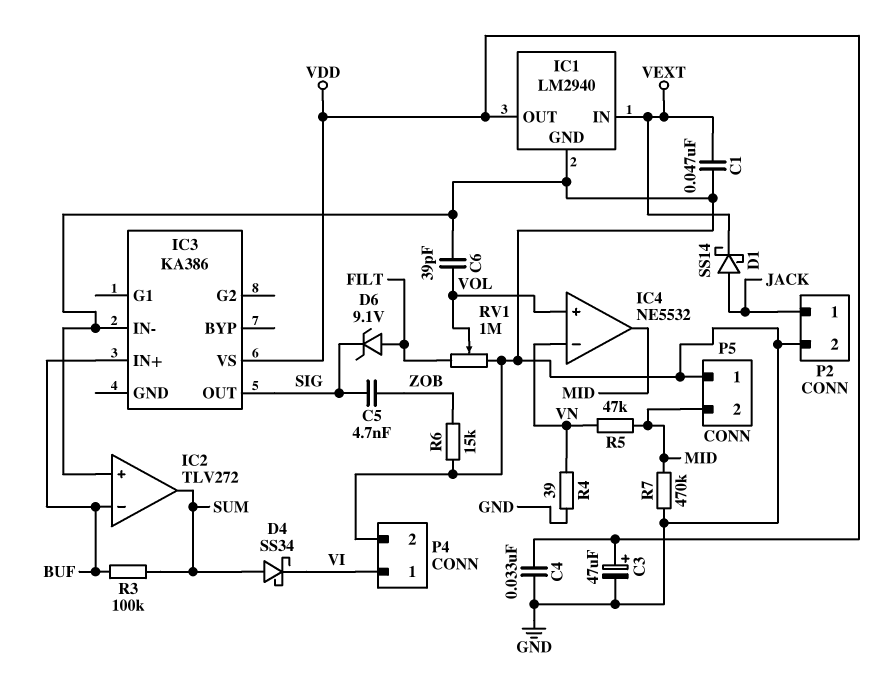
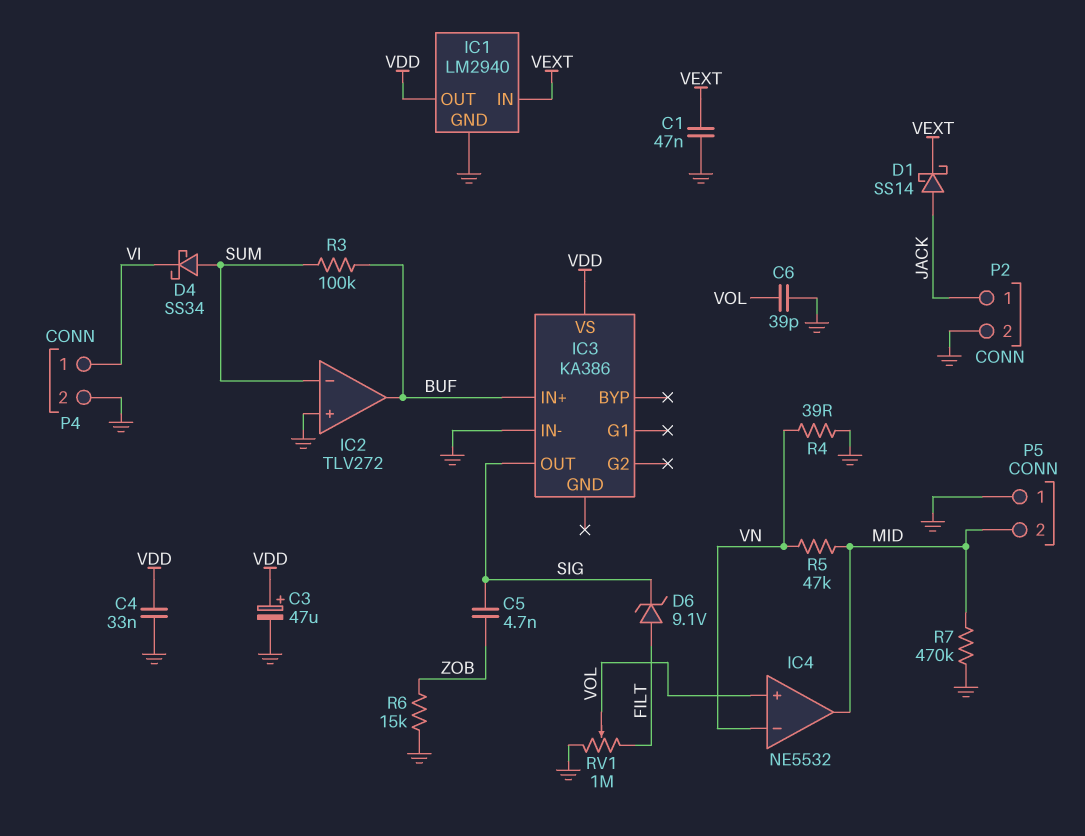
IC2 pin in-: BUF -> SUM
IC2 pin out: SUM -> BUF

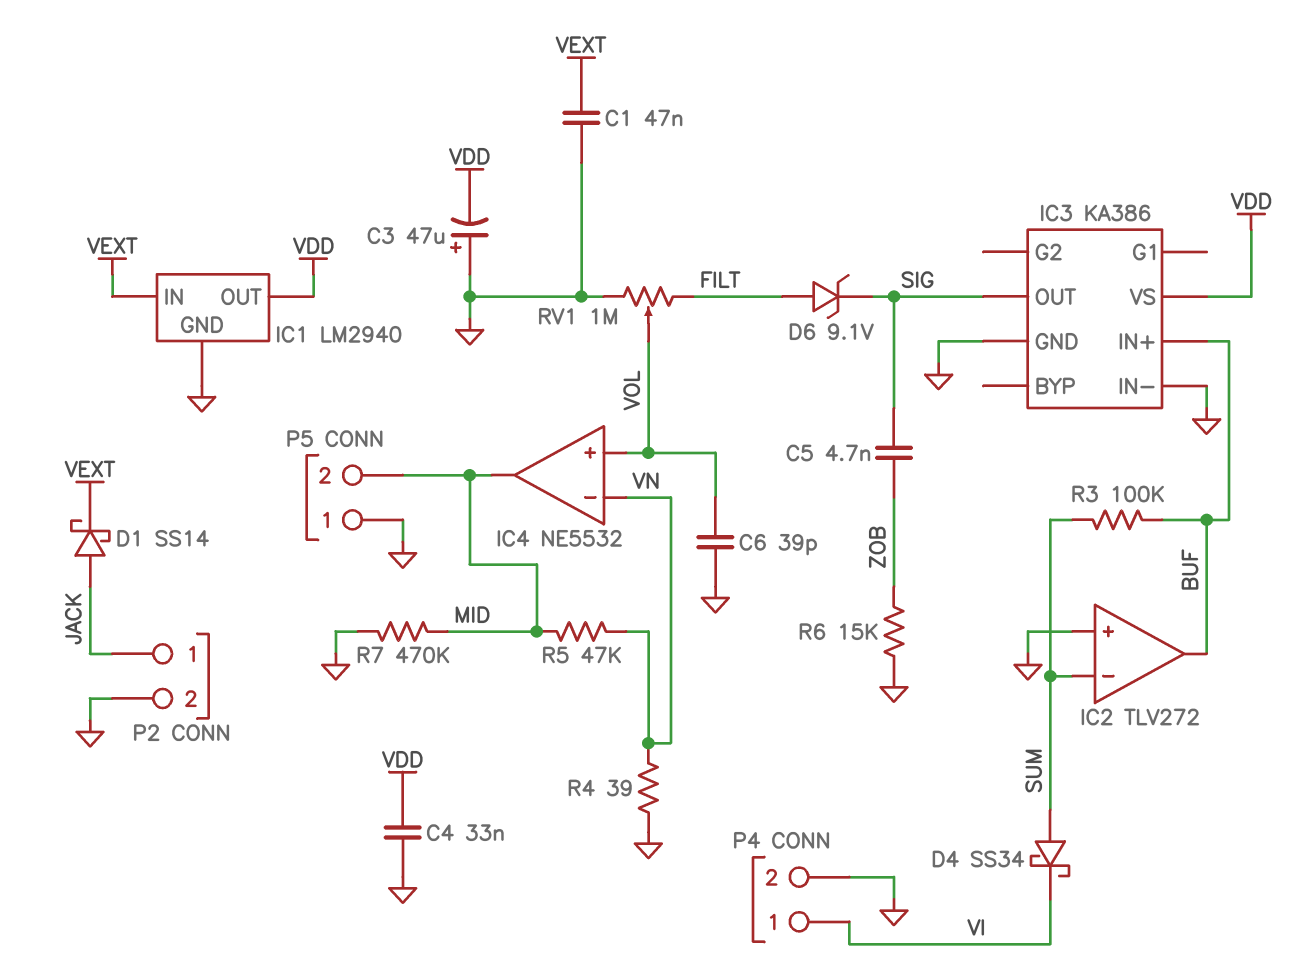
C3: 47uF (plus VDD, minus GND) -> 47uF (plus GND, minus VDD)
IC3 pin GND: none -> GND

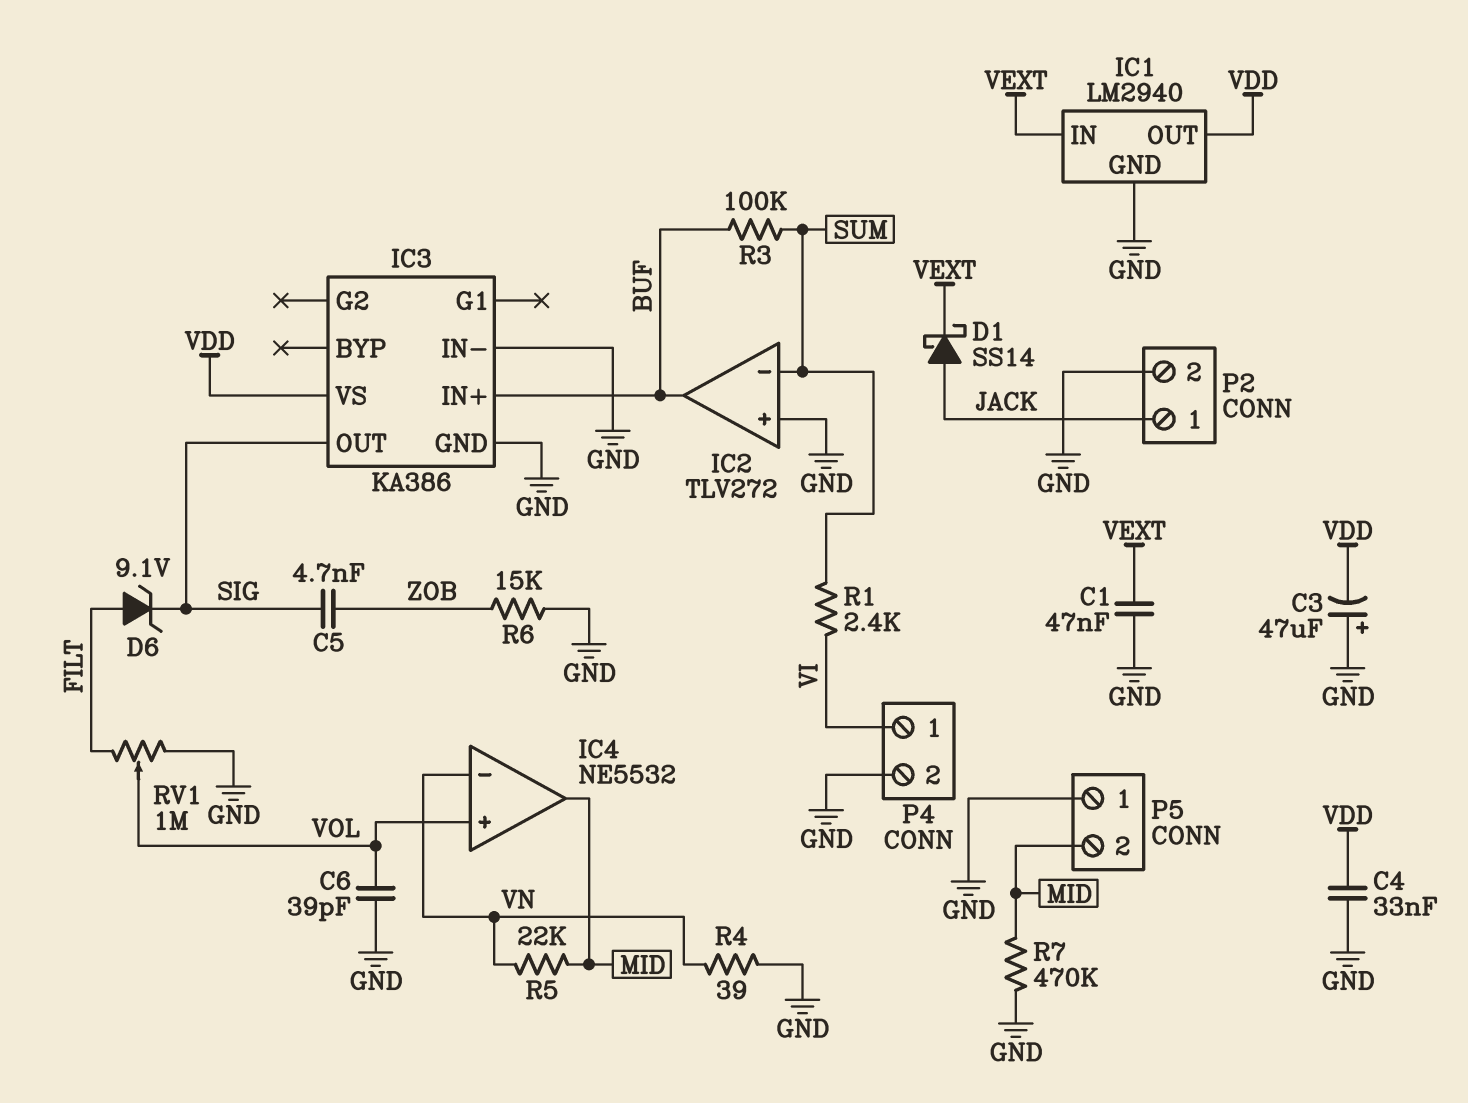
D4: schottky SS34 (A SUM, K VI) -> none
R1: none -> 2.4k (SUM, VI)
R5: 47k (MID, VN) -> 22k (MID, VN)

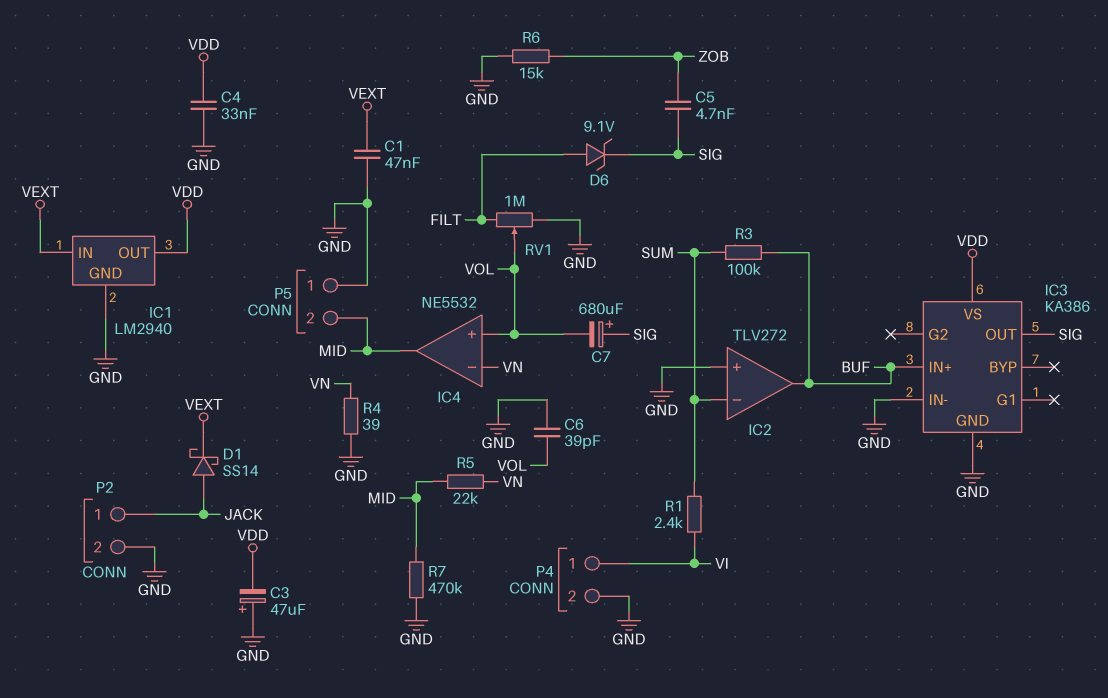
C7: none -> 680uF (plus SIG, minus VOL)

